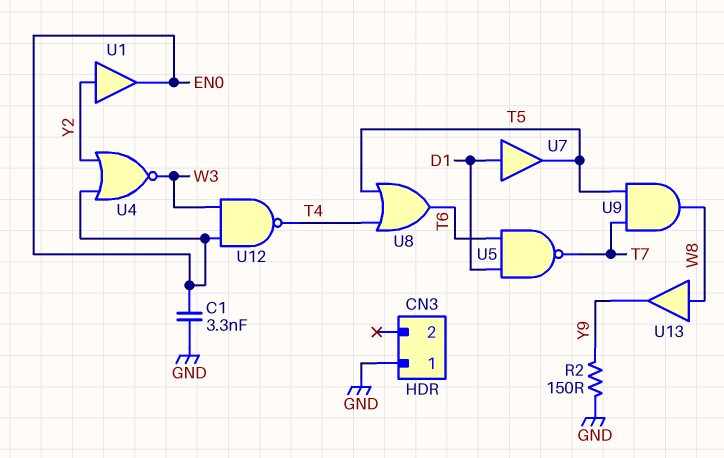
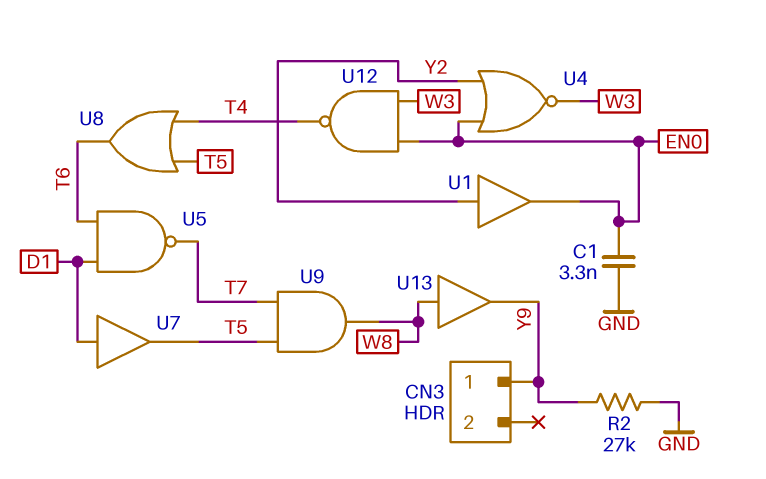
CN3 pin 1: GND -> Y9
R2: 150 (GND, Y9) -> 27k (GND, Y9)

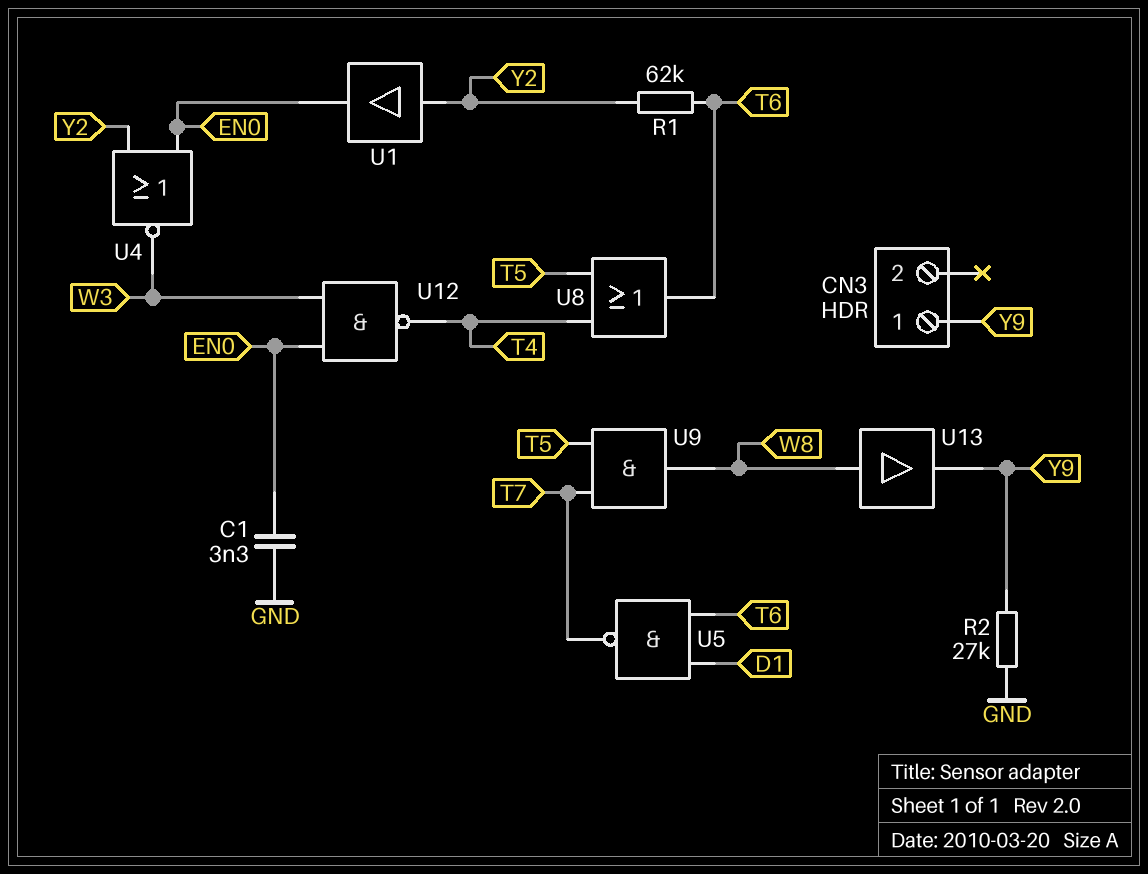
R1: none -> 62k (T6, Y2)
U7: buffer (in D1, out T5) -> none

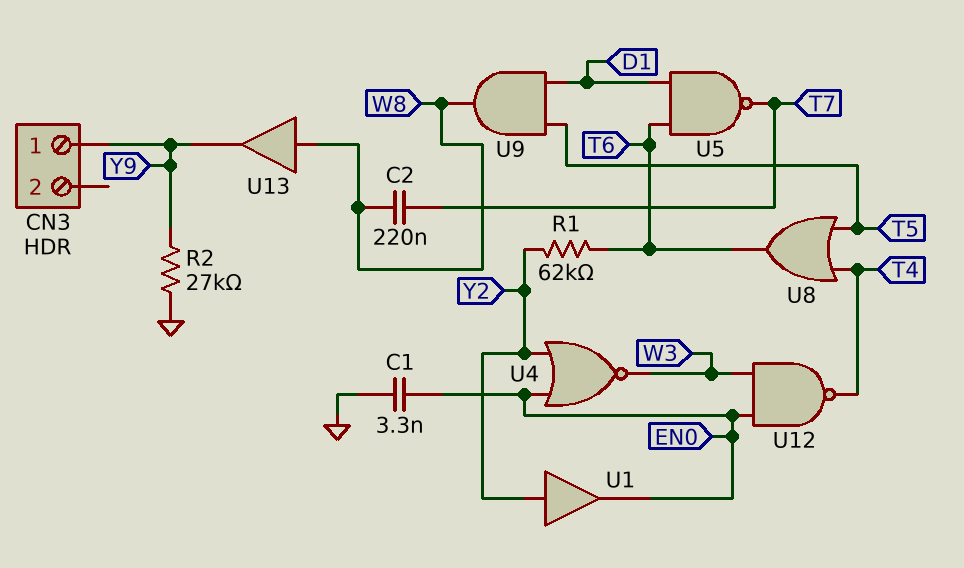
C2: none -> 220nF (T7, W8)
U9: AND (in T5, in T7, out W8) -> AND (in D1, in T5, out W8)

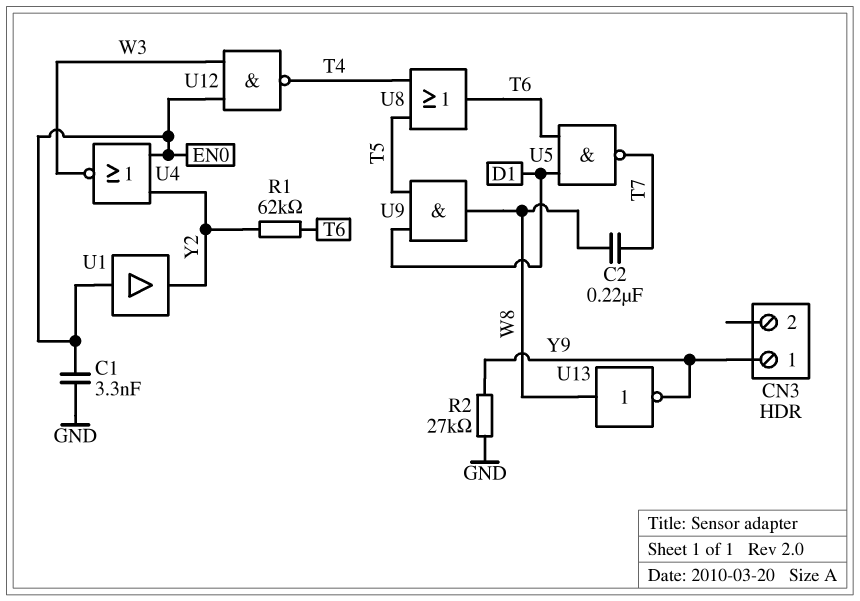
U1: buffer (in Y2, out EN0) -> buffer (in EN0, out Y2)
U13: buffer (in W8, out Y9) -> NOT (in W8, out Y9)

